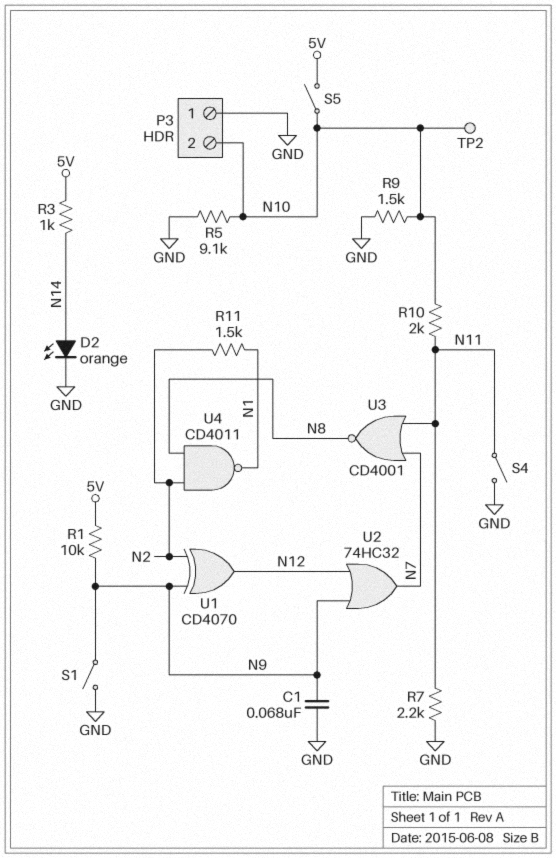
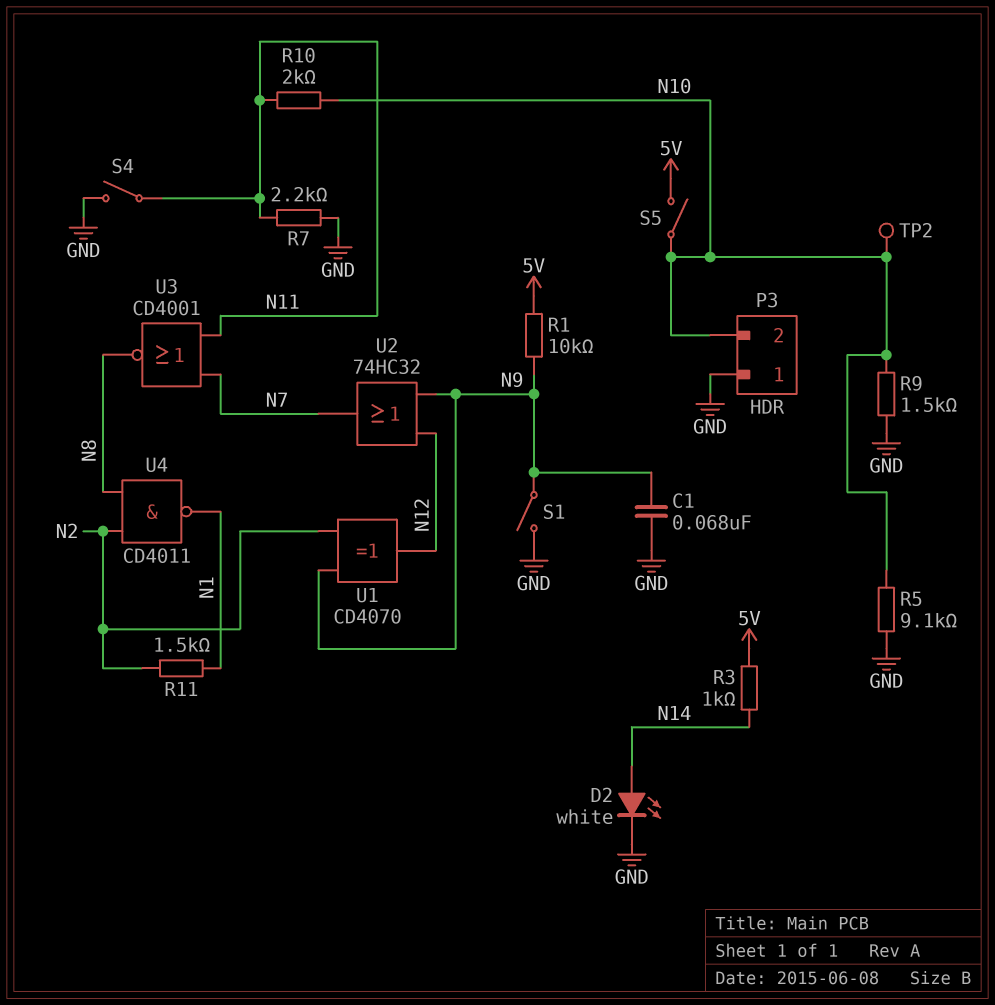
D2: LED orange (A N14, K GND) -> LED white (A N14, K GND)

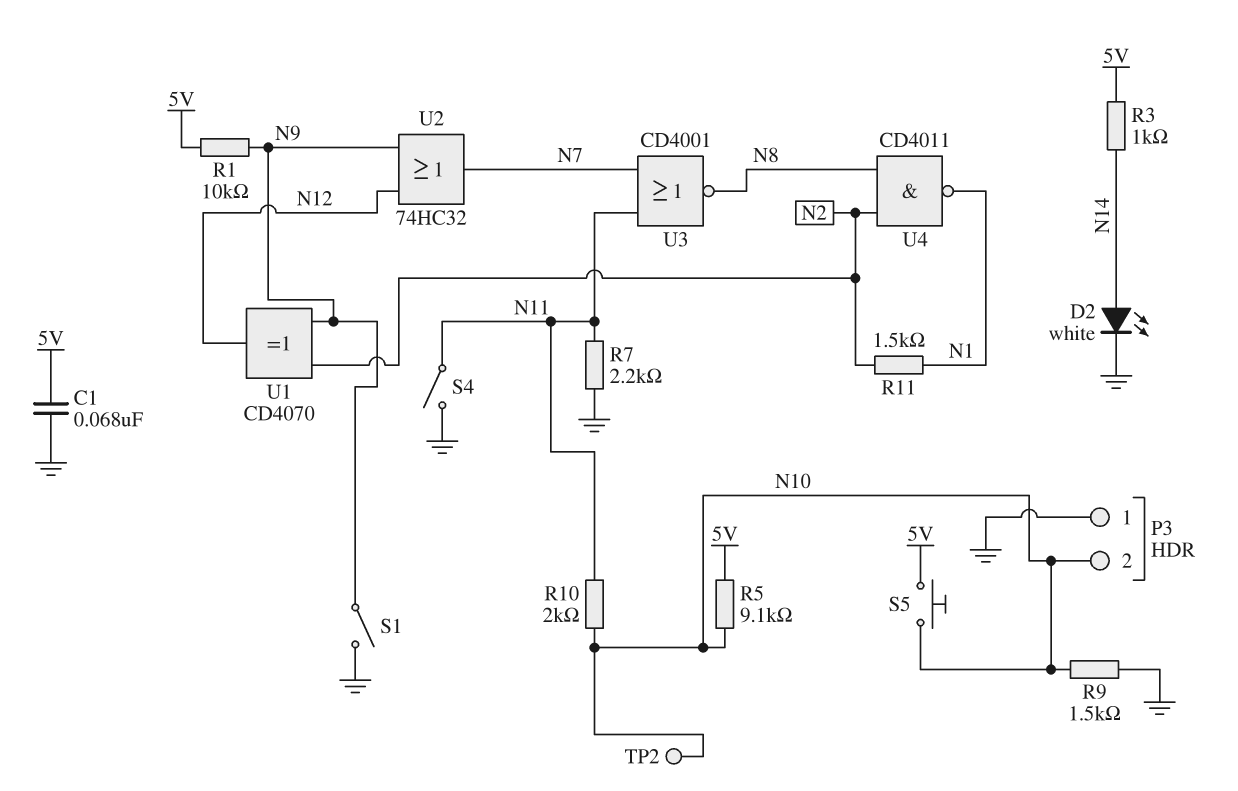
C1: 68nF (GND, N9) -> 68nF (5V, GND)
R5: 9.1k (GND, N10) -> 9.1k (5V, N10)
S5: switch (5V, N10) -> button (5V, N10)

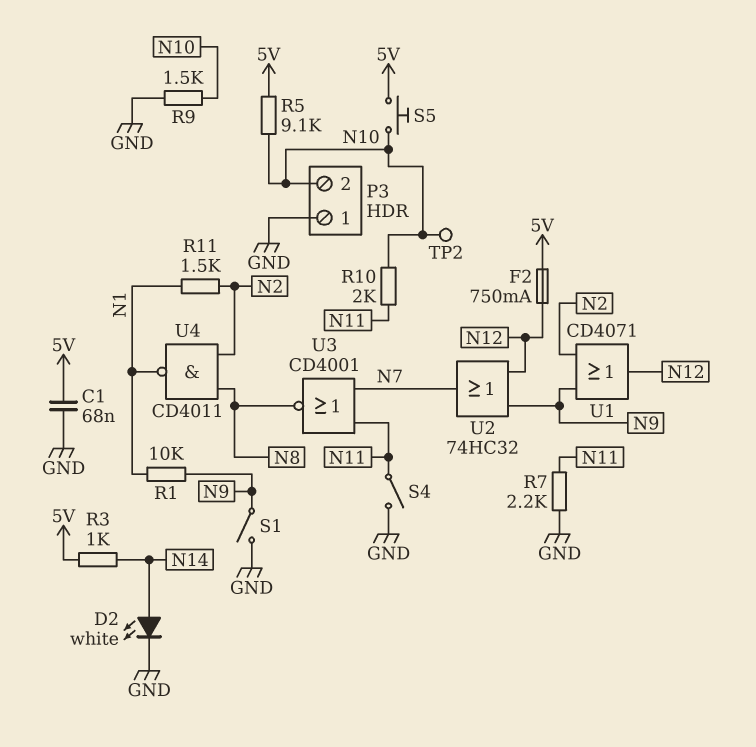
F2: none -> 750mA (5V, N12)
R1: 10k (5V, N9) -> 10k (N1, N9)
U1: XOR CD4070 (in N2, in N9, out N12) -> OR CD4071 (in N2, in N9, out N12)

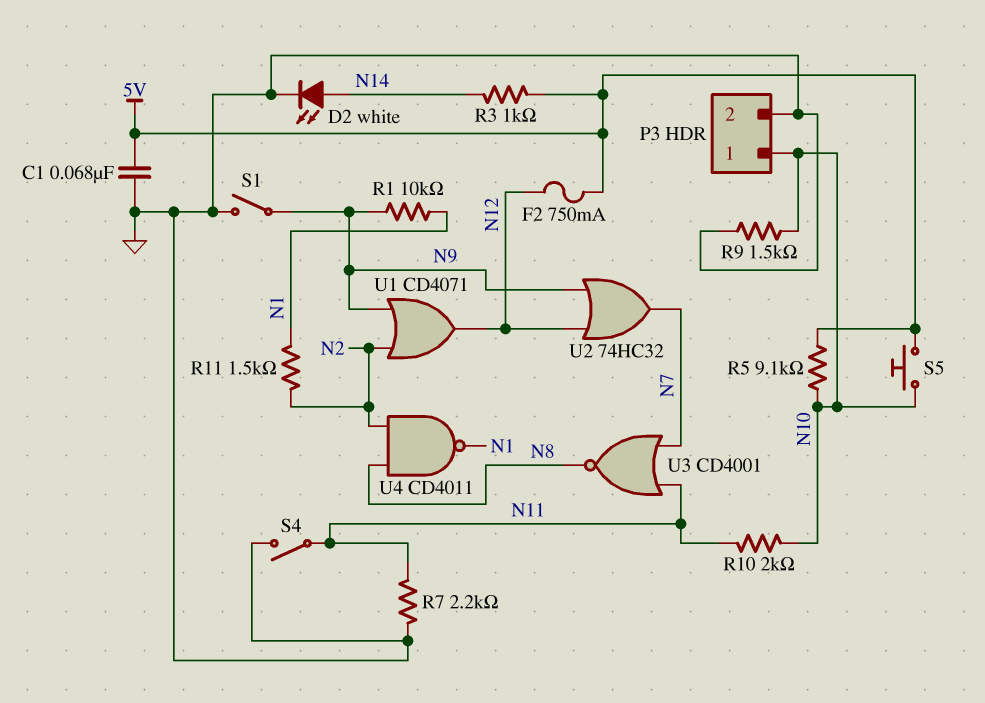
P3 pin 1: GND -> N10
P3 pin 2: N10 -> GND
TP2: test point (N10) -> none

